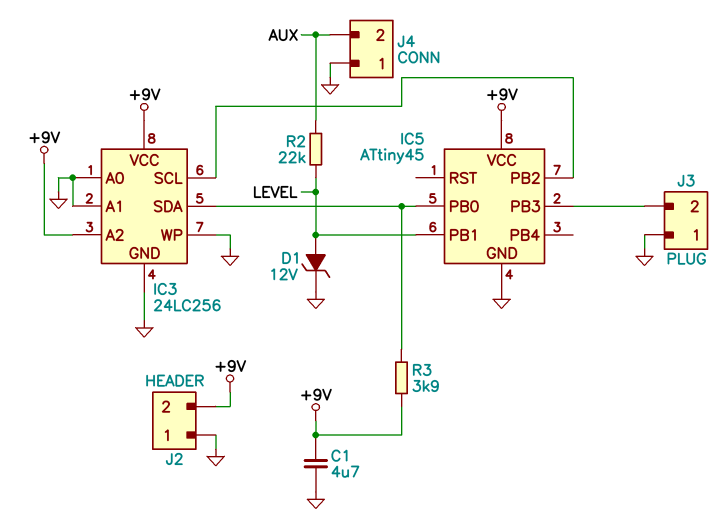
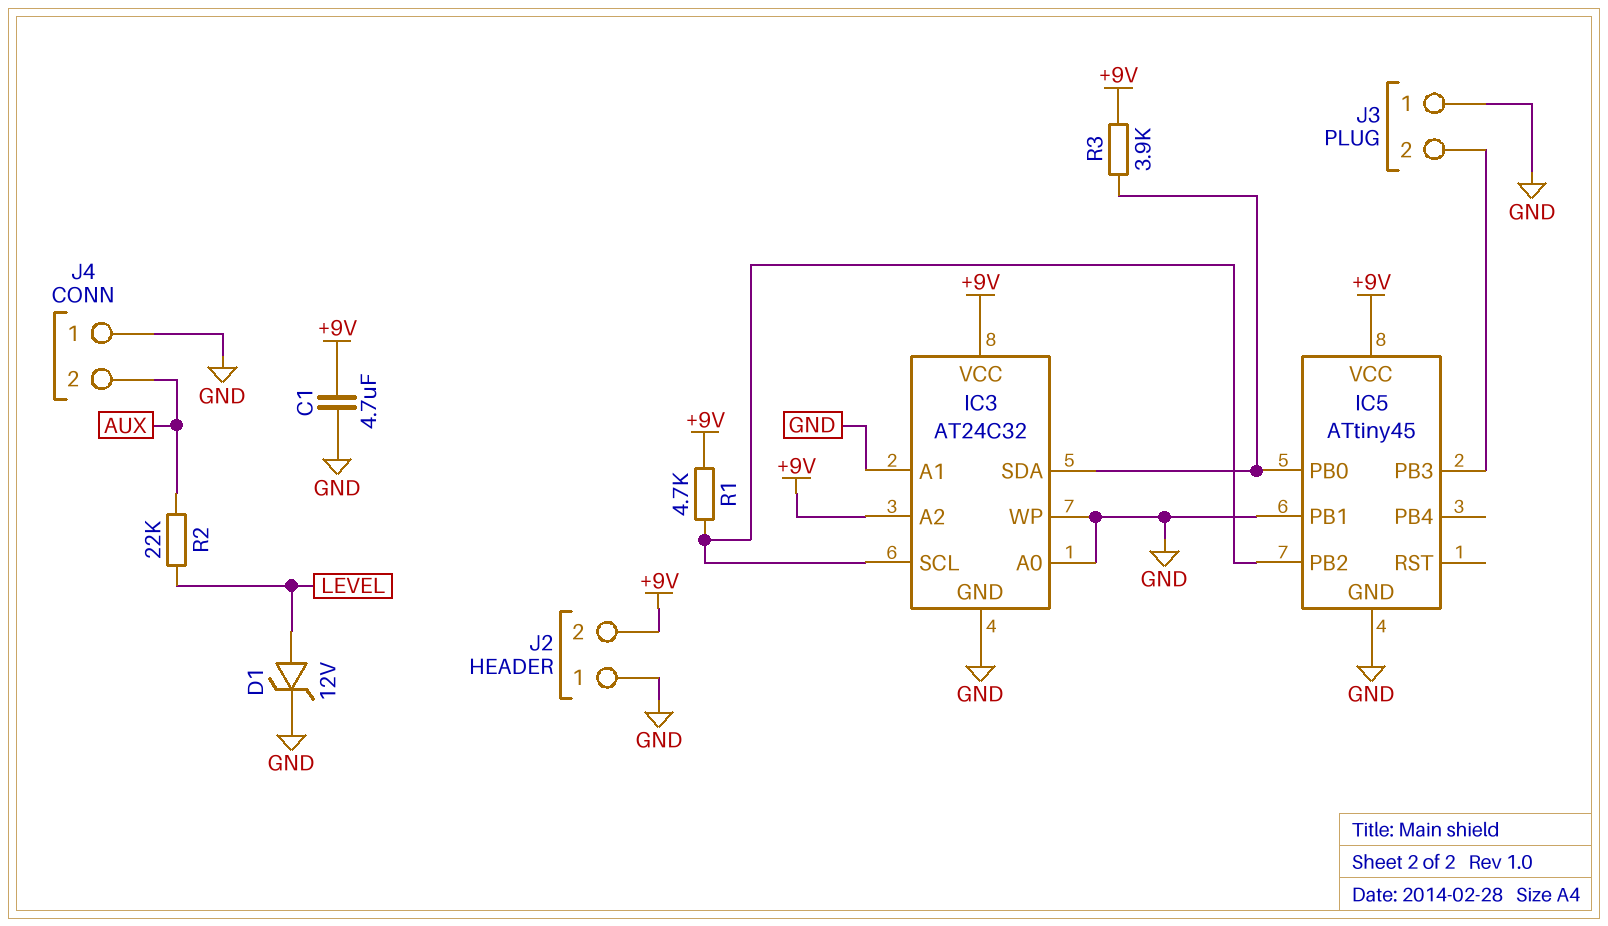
IC3: 24LC256 -> AT24C32
IC5 pin PB1: LEVEL -> GND
R1: none -> 4.7k (+9V, IC3/SCL)

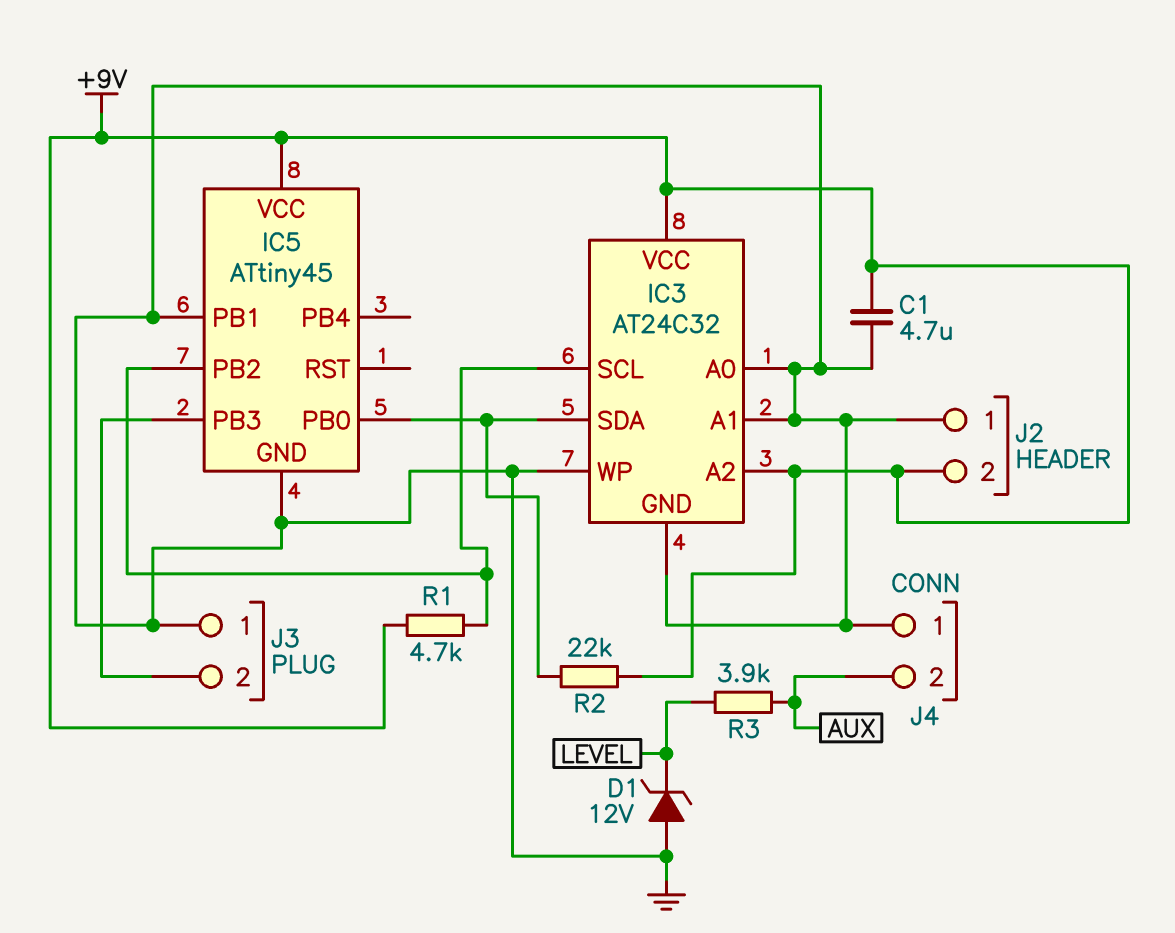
D1: zener 12V (A LEVEL, K GND) -> zener 12V (A GND, K LEVEL)
R2: 22k (AUX, LEVEL) -> 22k (+9V, IC3/SDA)
R3: 3.9k (+9V, IC3/SDA) -> 3.9k (AUX, LEVEL)

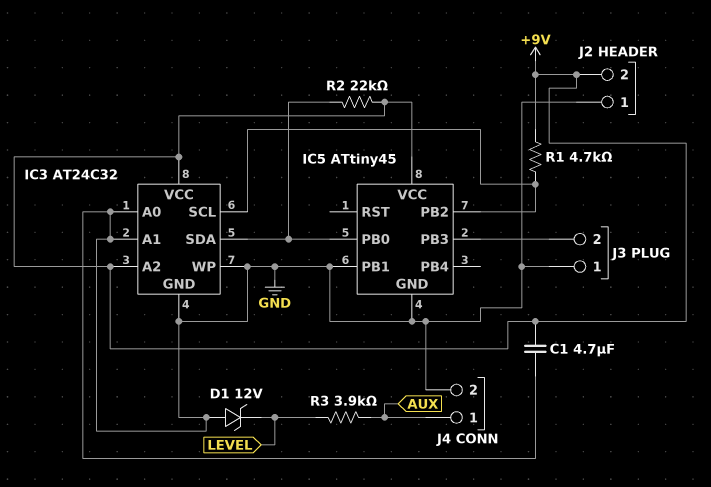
J4 pin 1: GND -> AUX
J4 pin 2: AUX -> GND

